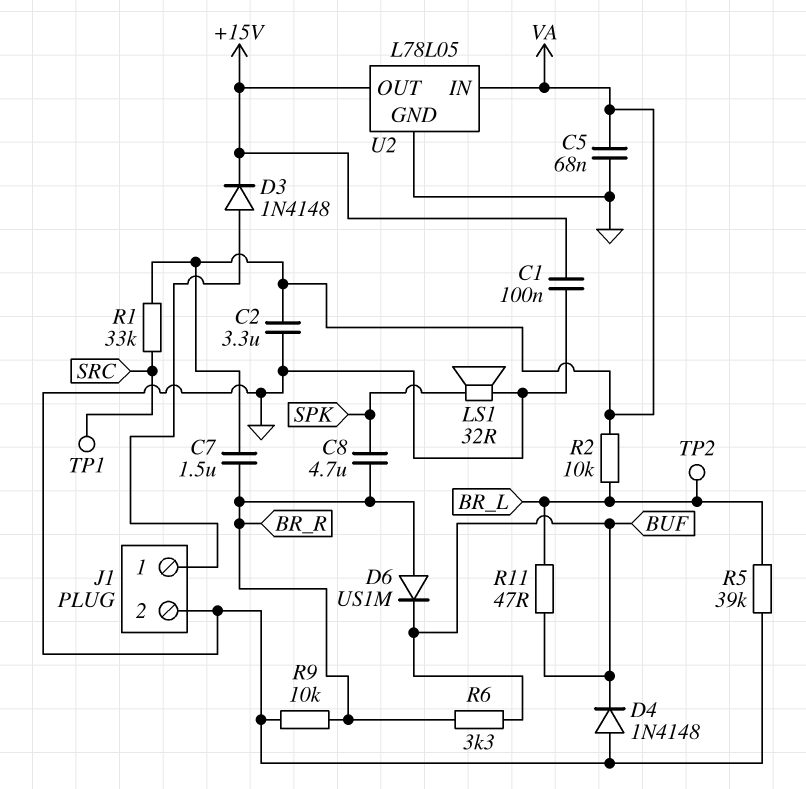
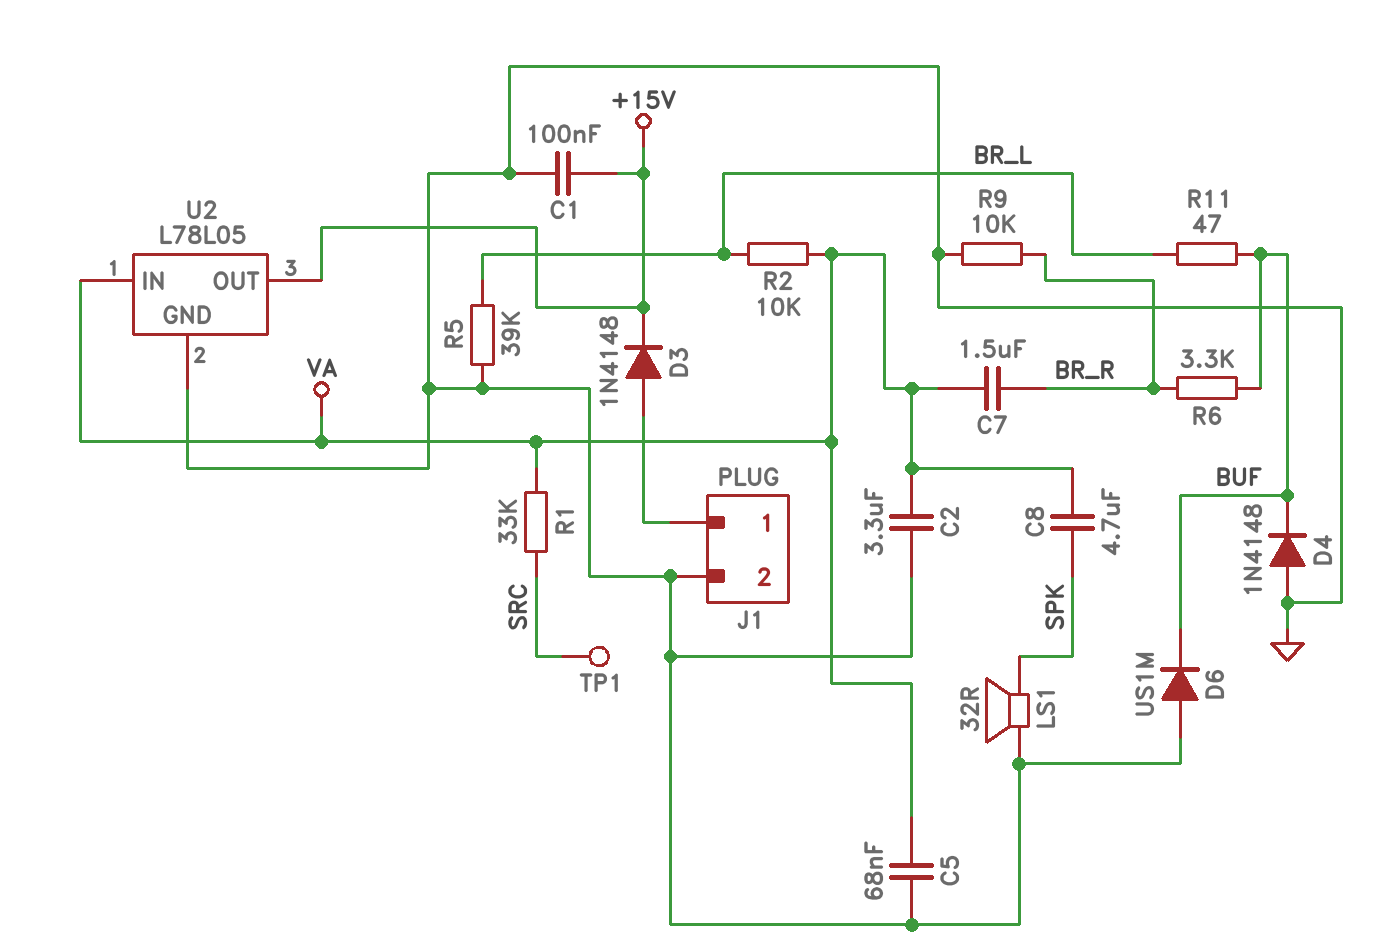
C8: 4.7uF (BR_R, SPK) -> 4.7uF (SPK, VA)
D6: diode US1M (A BR_R, K BUF) -> diode US1M (A GND, K BUF)
TP2: test point (BR_L) -> none

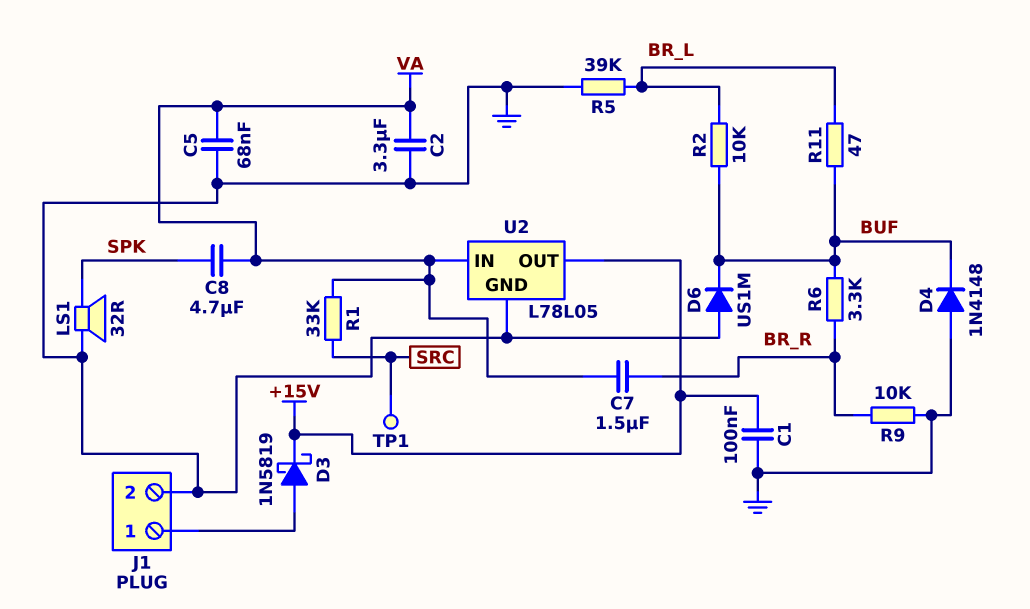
D3: diode 1N4148 (A J1/1, K +15V) -> schottky 1N5819 (A J1/1, K +15V)
R2: 10k (BR_L, VA) -> 10k (BR_L, BUF)

